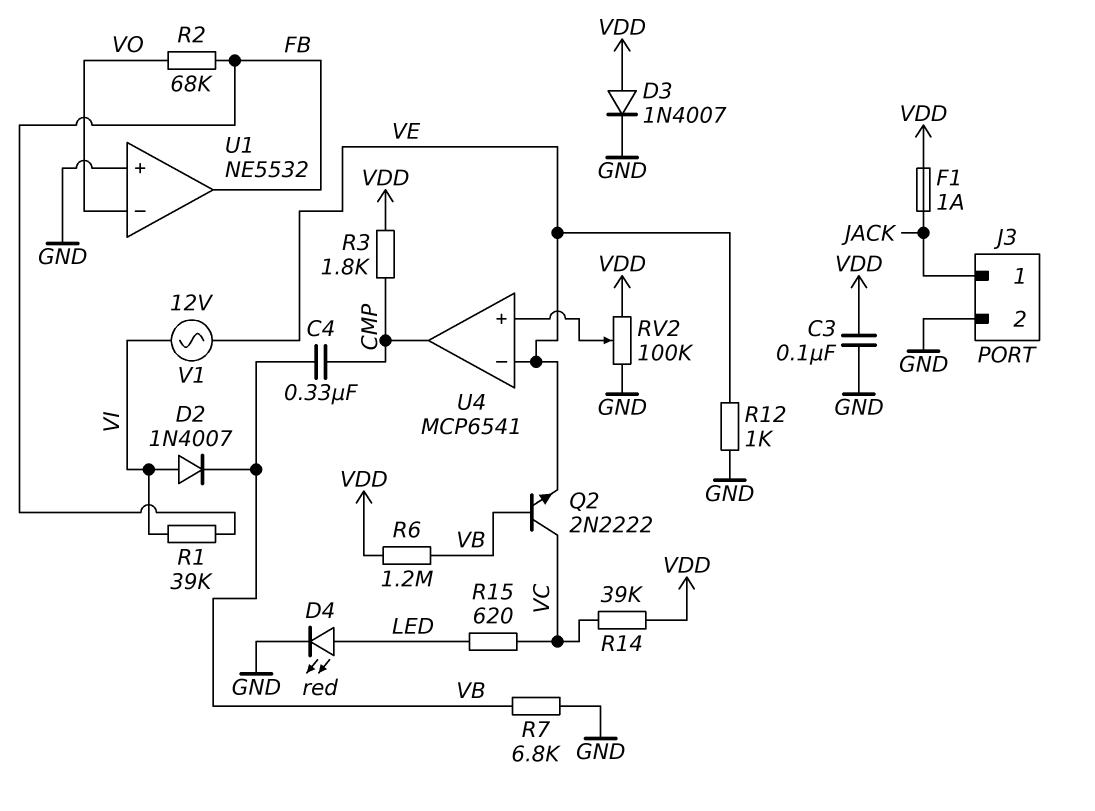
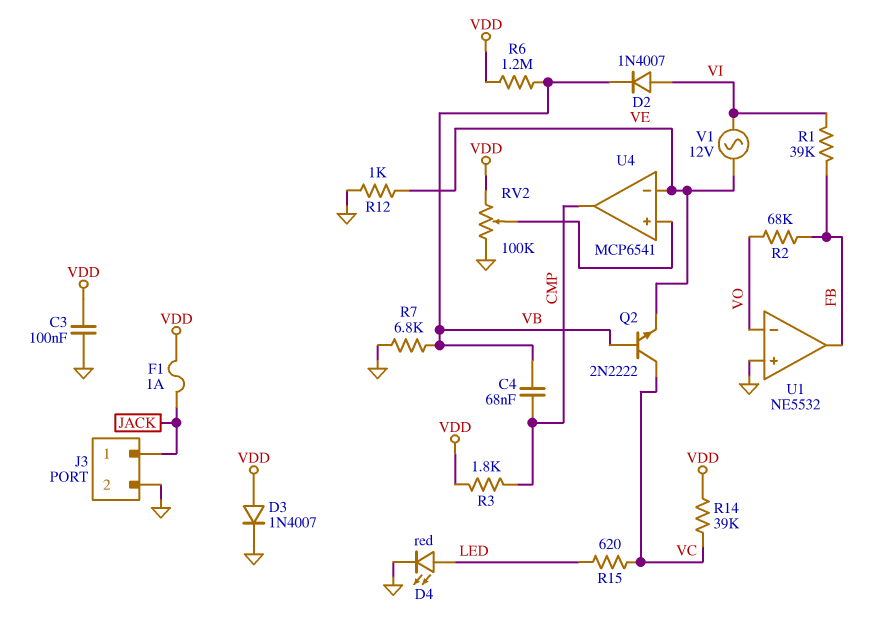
C4: 330nF (CMP, VB) -> 68nF (CMP, VB)

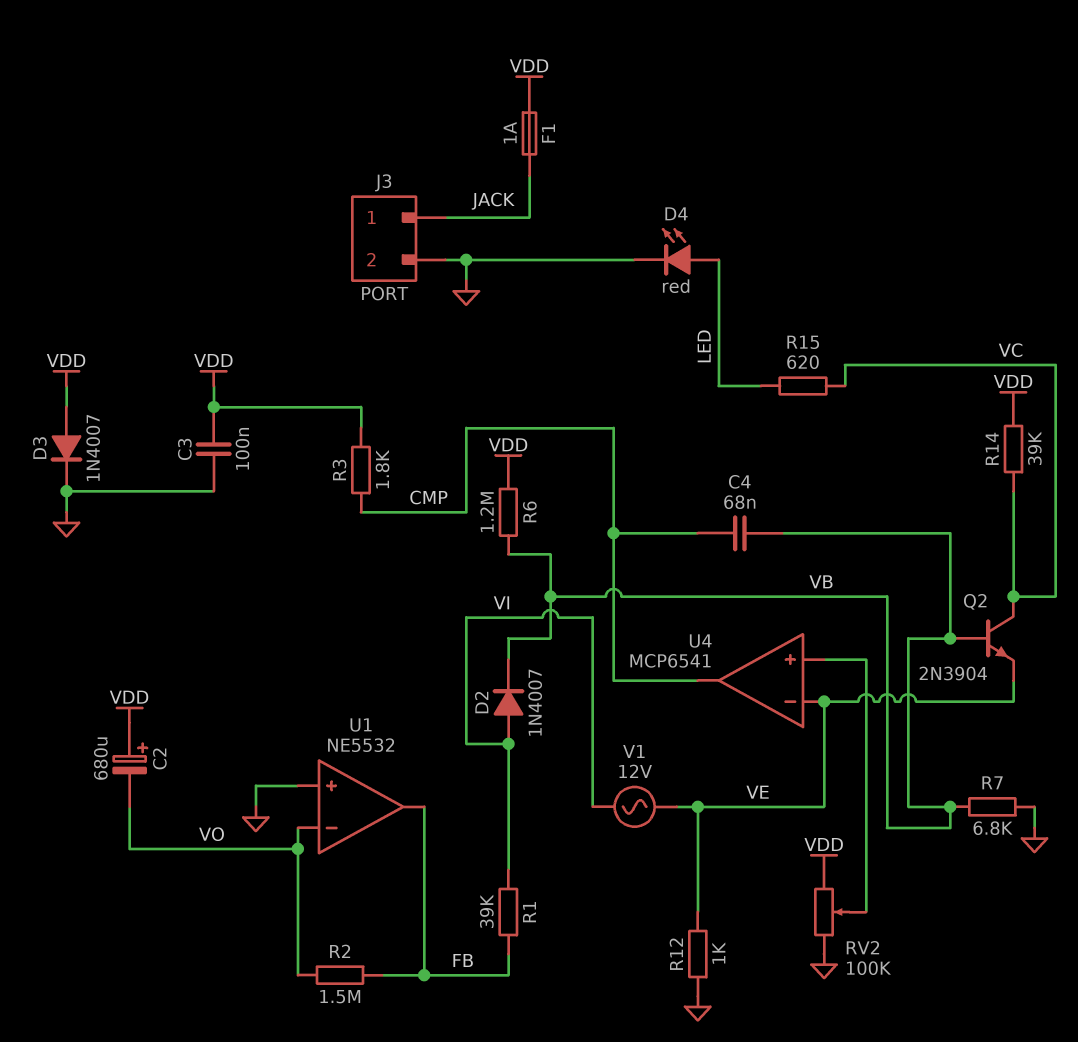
C2: none -> 680uF (plus VDD, minus VO)
Q2: NPN 2N2222 (B VB, C VC, E VE) -> NPN 2N3904 (B VB, C VC, E VE)
R2: 68k (FB, VO) -> 1.5M (FB, VO)

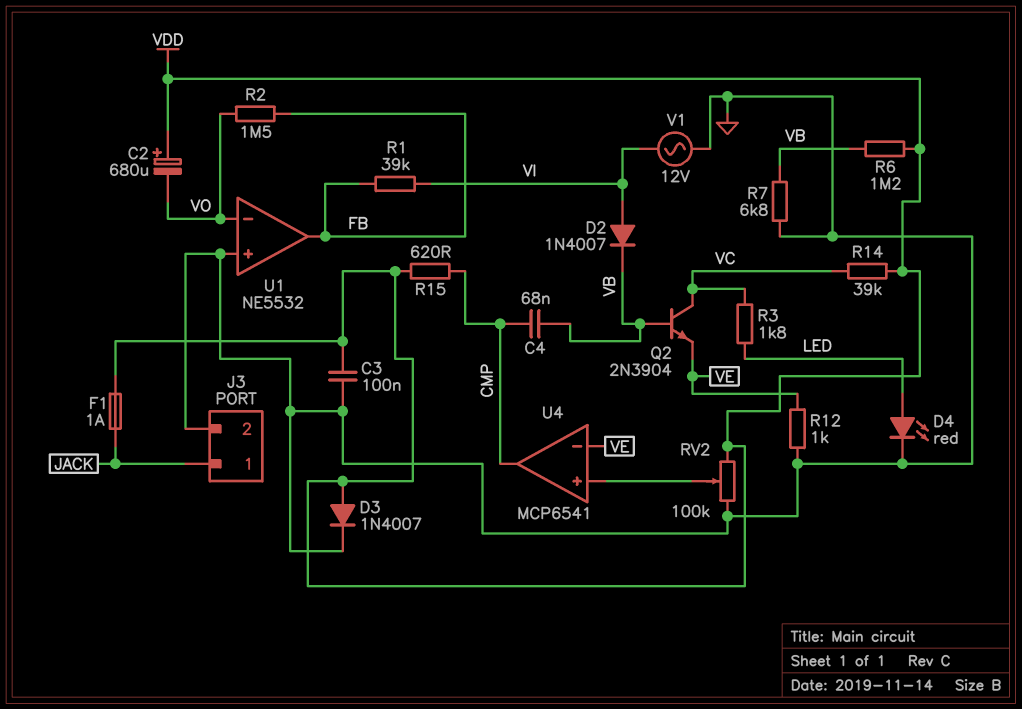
R3: 1.8k (CMP, VDD) -> 1.8k (LED, VC)
R15: 620 (LED, VC) -> 620 (CMP, VDD)
V1: AC 12V (VE, VI) -> AC 12V (GND, VI)

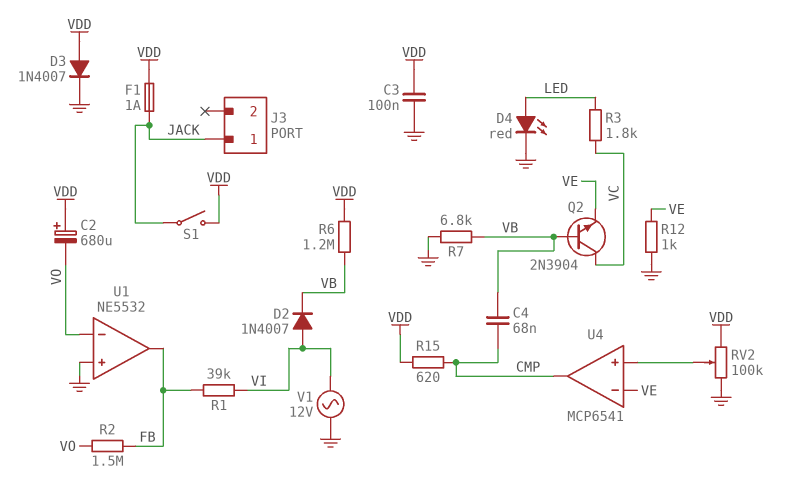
J3 pin 2: GND -> none
R14: 39k (VC, VDD) -> none
S1: none -> switch (JACK, VDD)

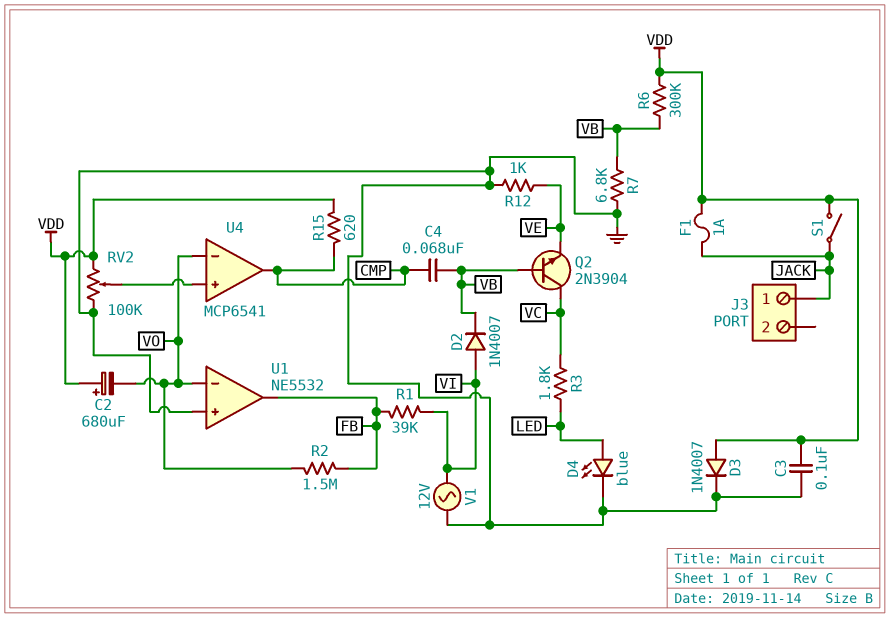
D4: LED red (A LED, K GND) -> LED blue (A LED, K GND)
R6: 1.2M (VB, VDD) -> 300k (VB, VDD)
U4 pin in-: VE -> VO

